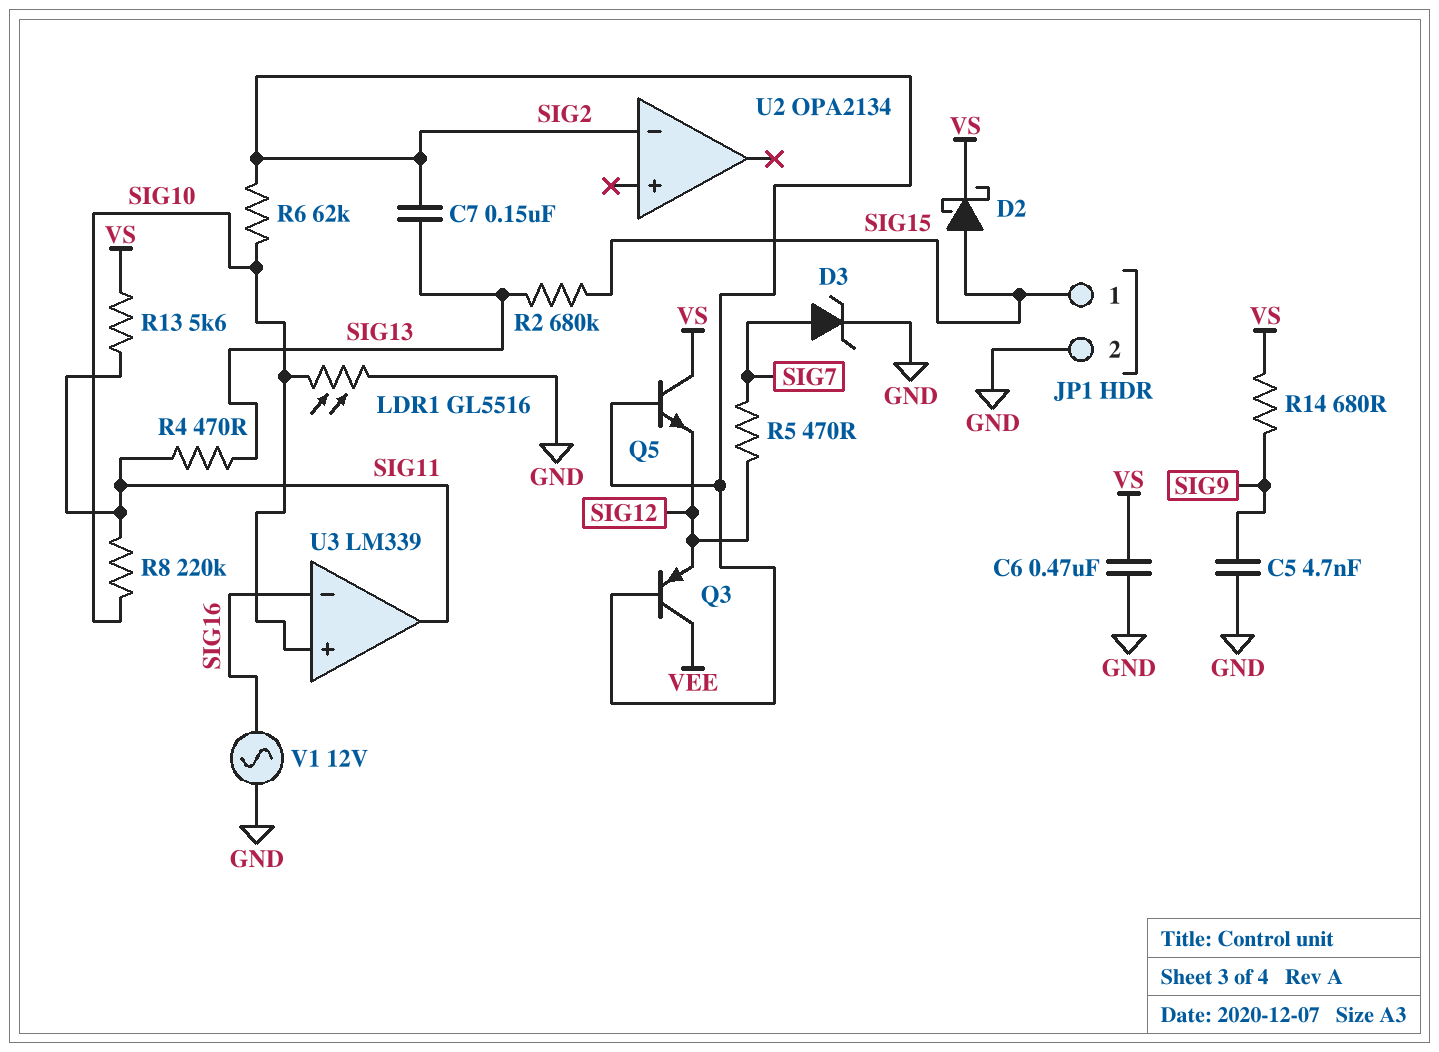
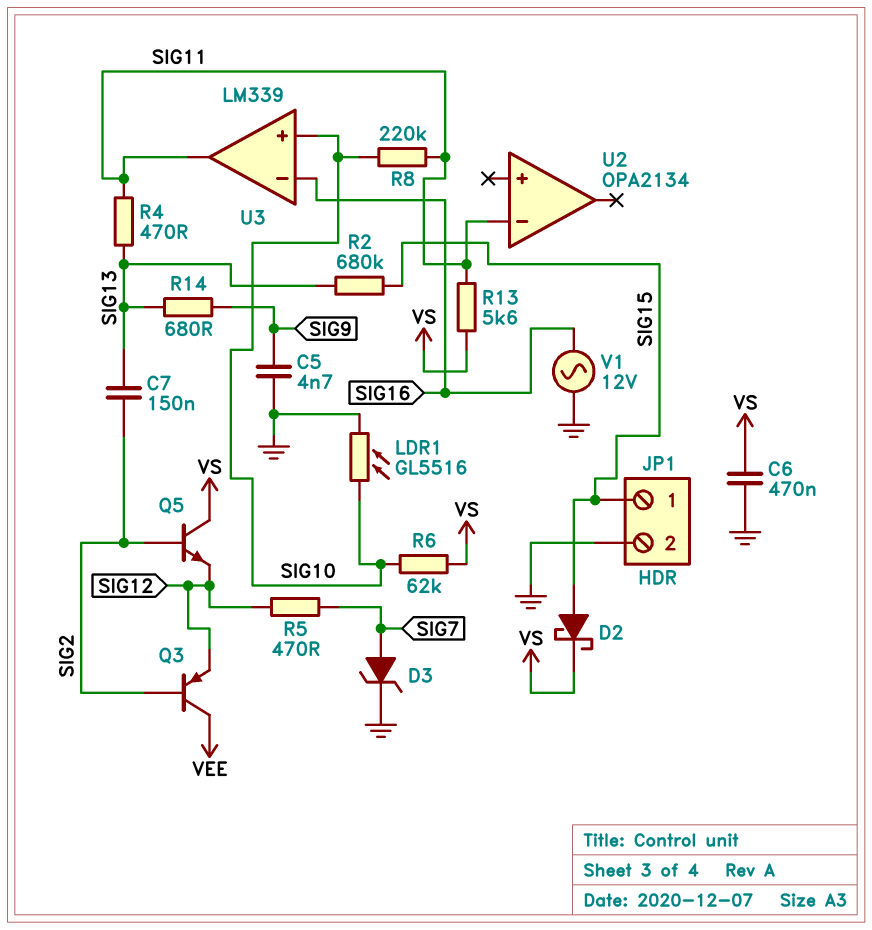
R6: 62k (SIG2, SIG10) -> 62k (SIG10, VS)
R14: 680 (SIG9, VS) -> 680 (SIG9, SIG13)
U2 pin in-: SIG2 -> SIG11

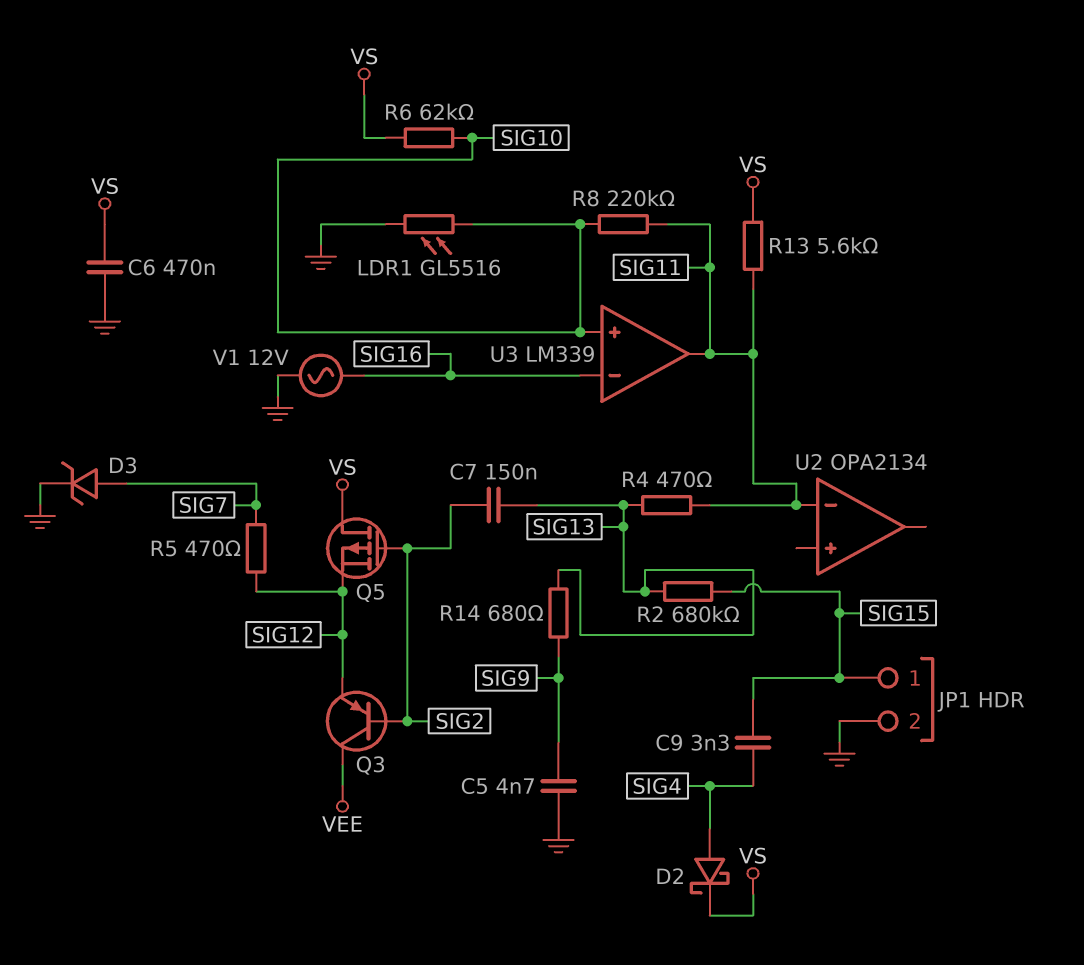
C9: none -> 3.3nF (SIG4, SIG15)
D2: schottky (A SIG15, K VS) -> schottky (A SIG4, K VS)
Q5: NPN (B SIG2, C VS, E SIG12) -> PMOS (G SIG2, D VS, S SIG12)

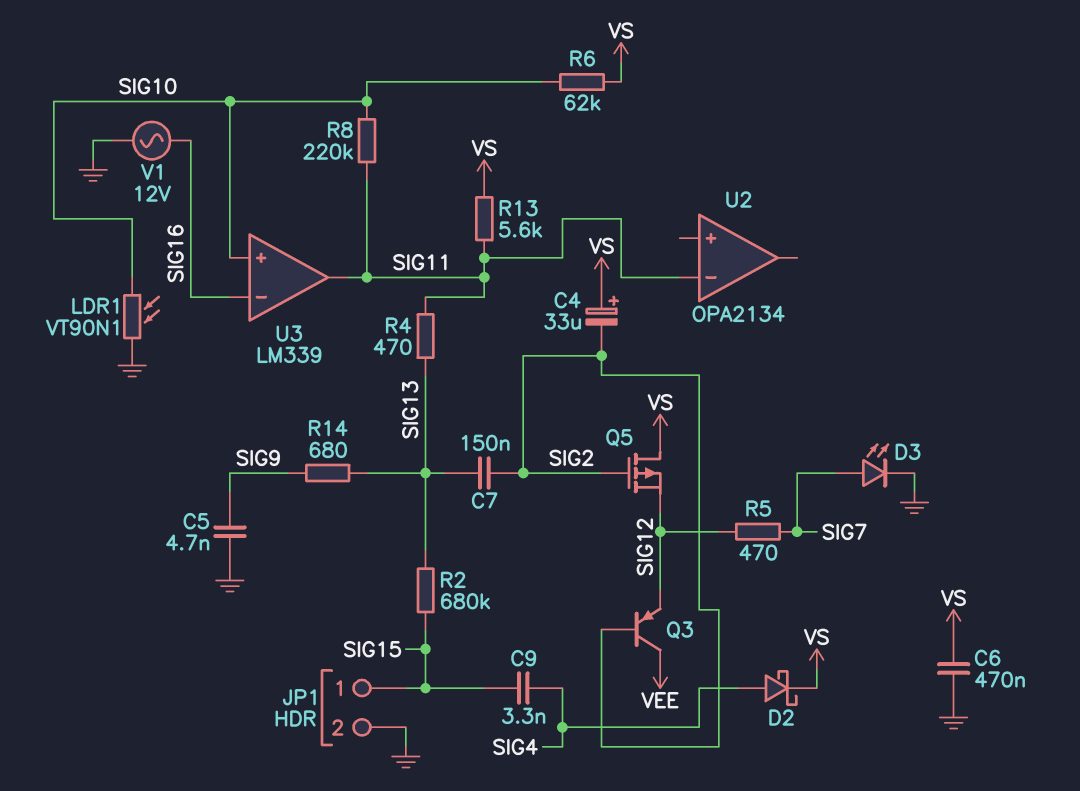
C4: none -> 33uF (plus VS, minus SIG2)
D3: zener (A SIG7, K GND) -> LED (A SIG7, K GND)
LDR1: GL5516 (GND, SIG10) -> VT90N1 (GND, SIG10)

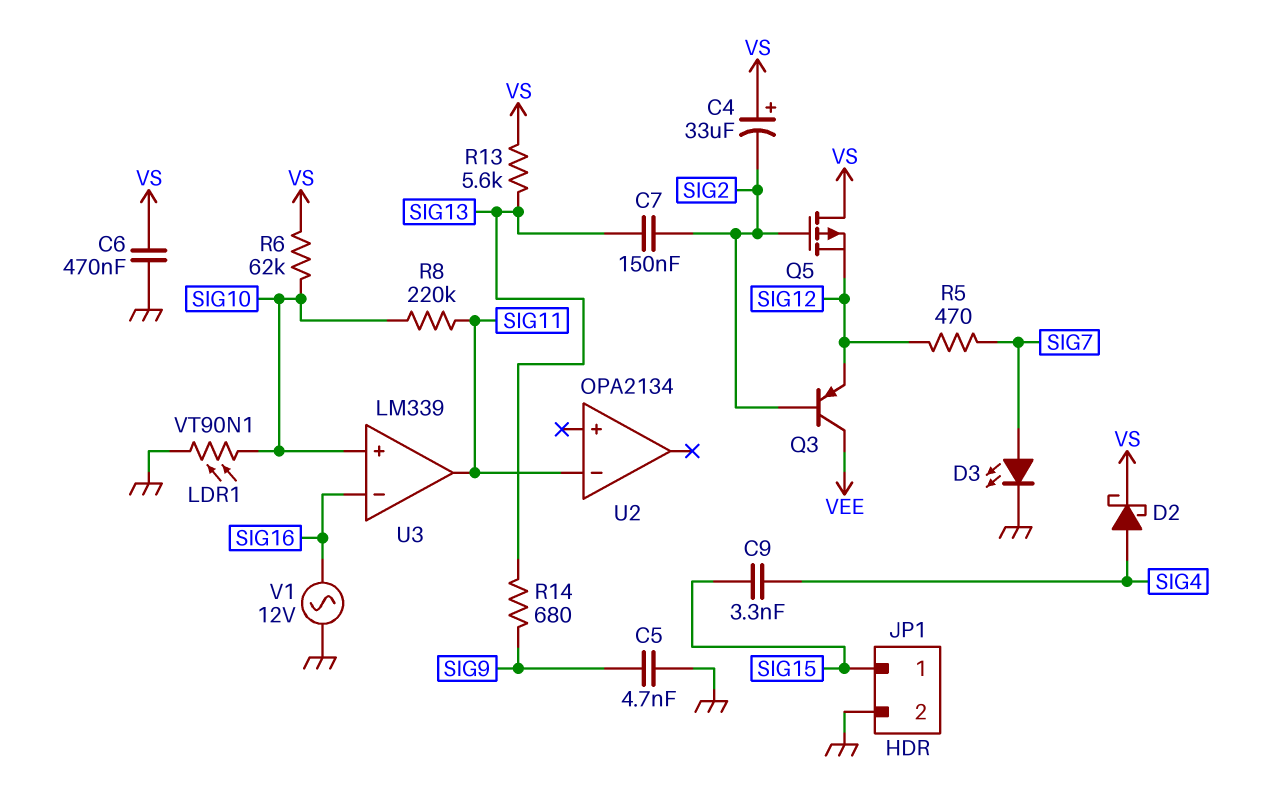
R2: 680k (SIG13, SIG15) -> none
R4: 470 (SIG11, SIG13) -> none
R13: 5.6k (SIG11, VS) -> 5.6k (SIG13, VS)

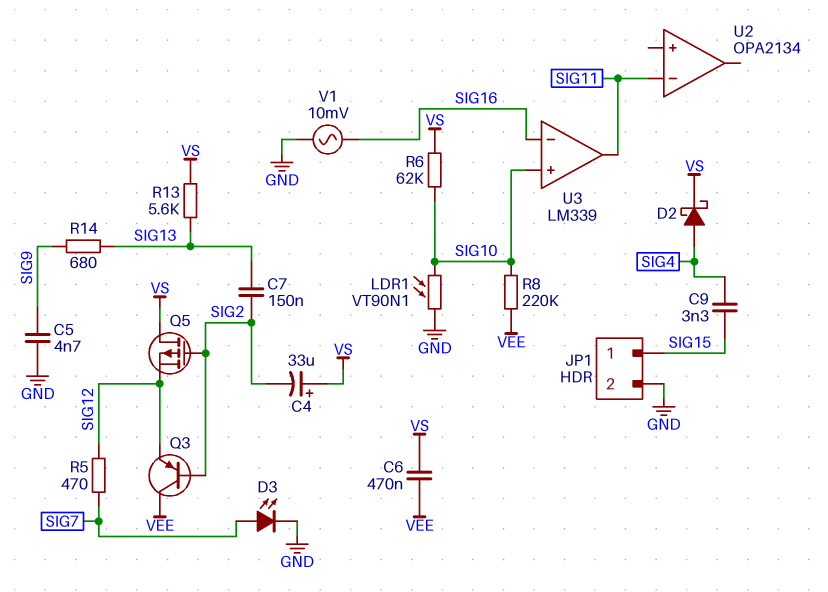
C6: 470nF (GND, VS) -> 470nF (VEE, VS)
R8: 220k (SIG10, SIG11) -> 220k (SIG10, VEE)
V1: AC 12V (GND, SIG16) -> AC 10mV (GND, SIG16)

